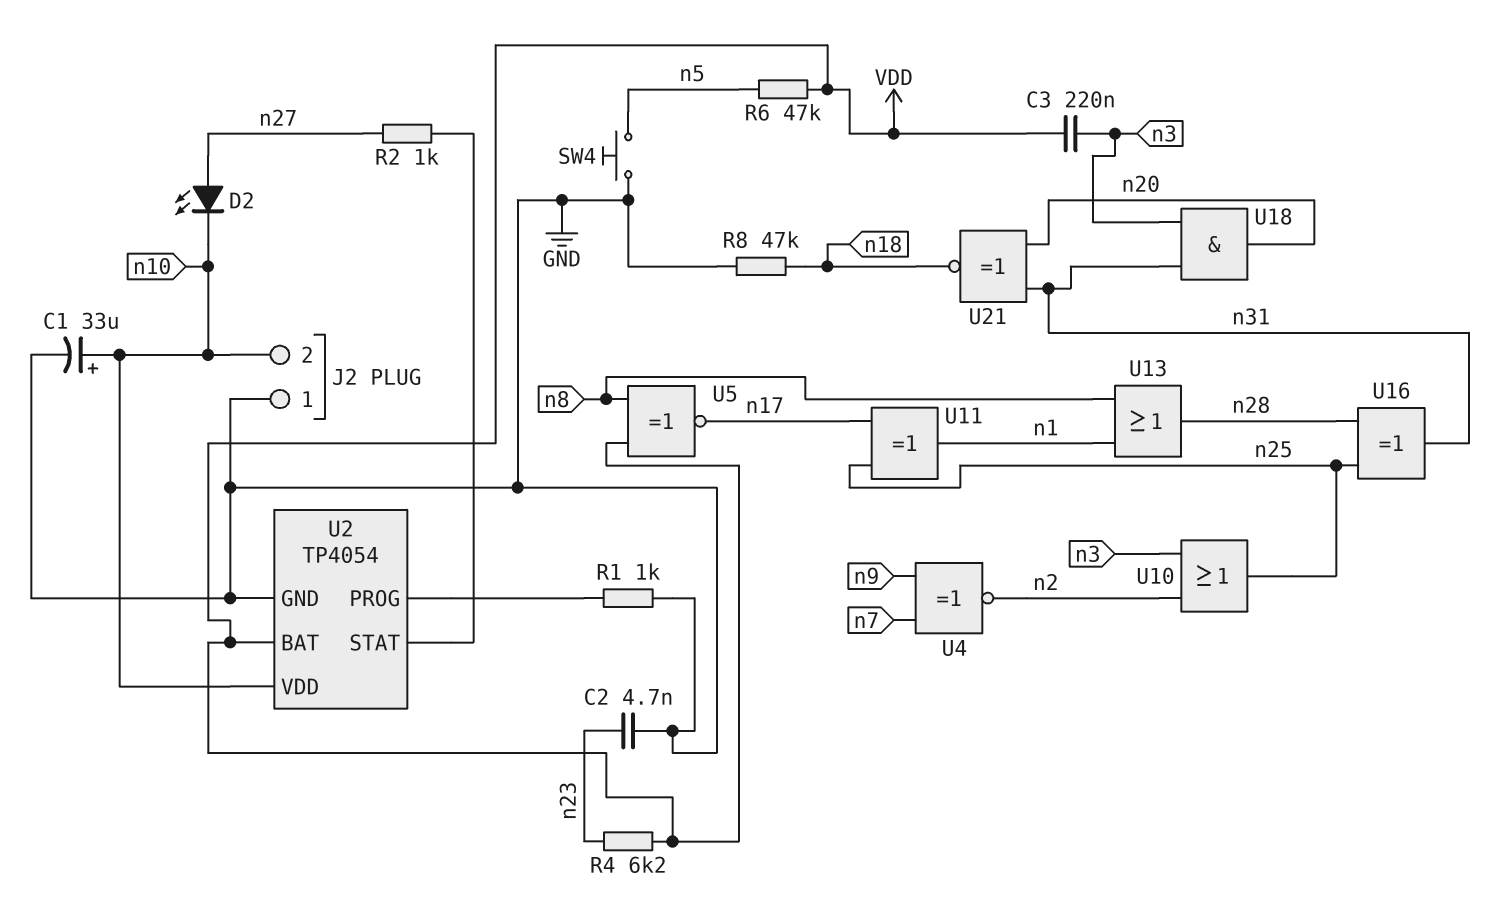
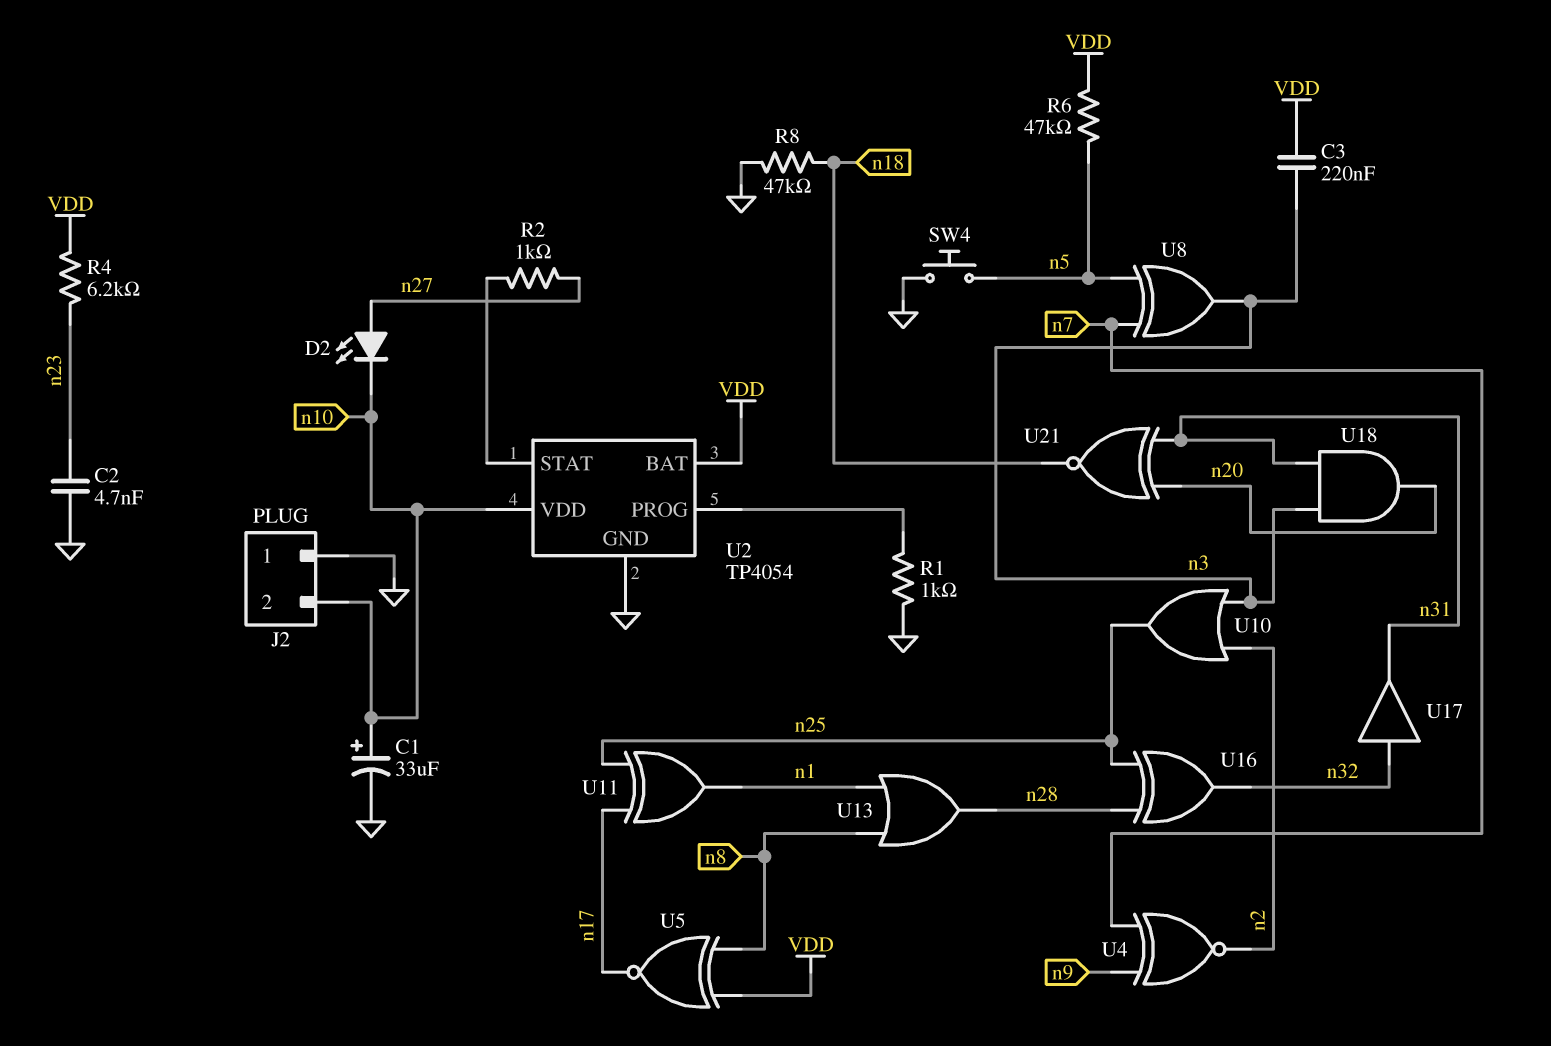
U8: none -> XOR (in n5, in n7, out n3)
U16: XOR (in n25, in n28, out n31) -> XOR (in n25, in n28, out n32)
U17: none -> buffer (in n32, out n31)

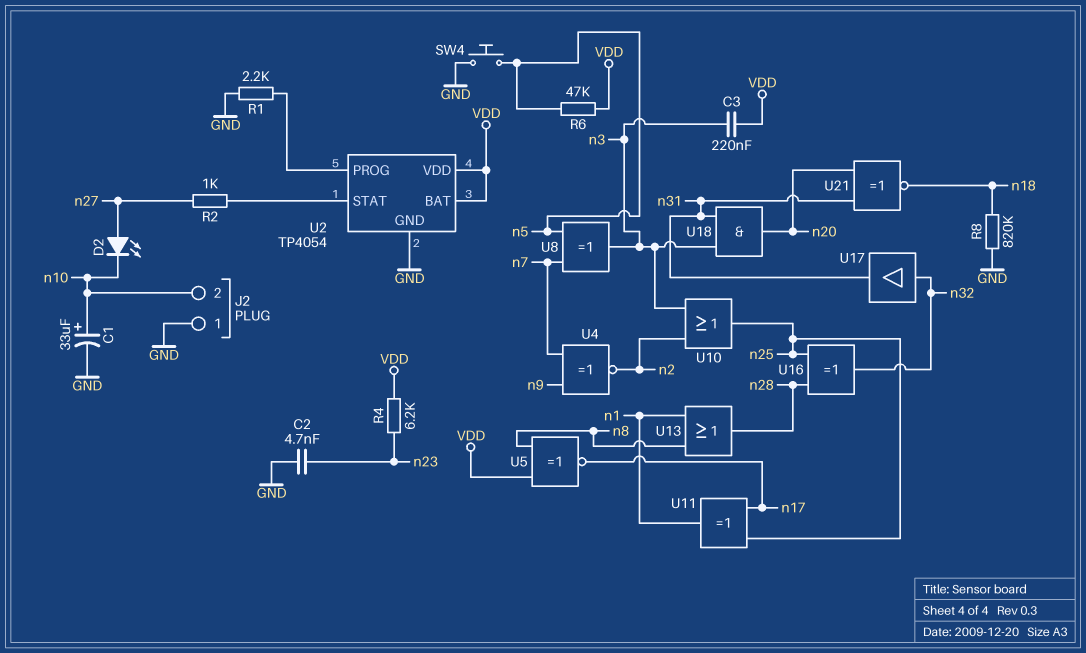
R1: 1k (GND, U2/PROG) -> 2.2k (GND, U2/PROG)
R8: 47k (GND, n18) -> 820k (GND, n18)
U2 pin VDD: n10 -> VDD

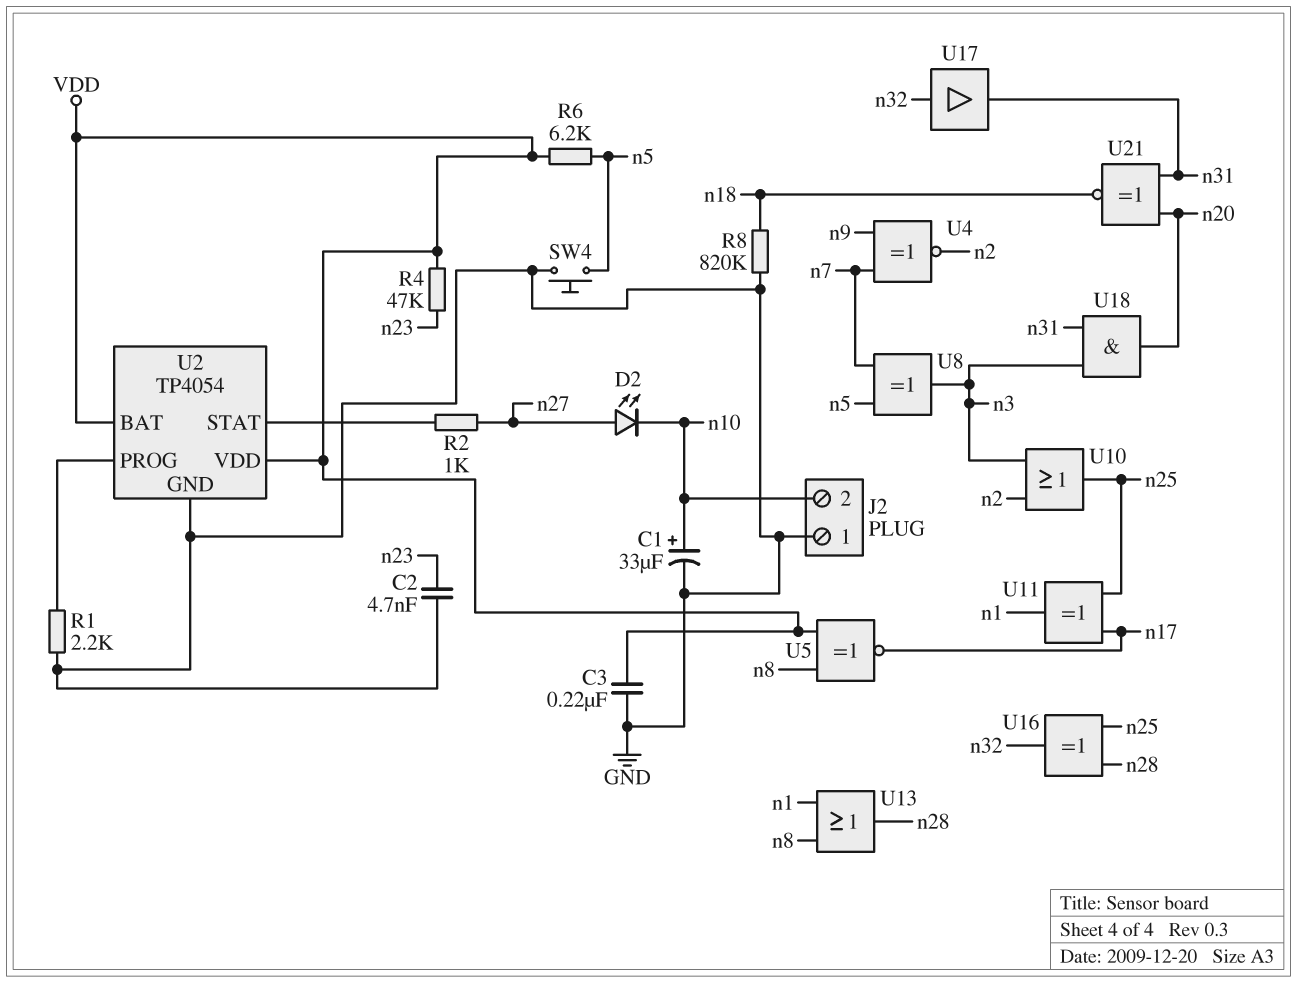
C3: 220nF (VDD, n3) -> 220nF (GND, VDD)
R4: 6.2k (VDD, n23) -> 47k (VDD, n23)
R6: 47k (VDD, n5) -> 6.2k (VDD, n5)

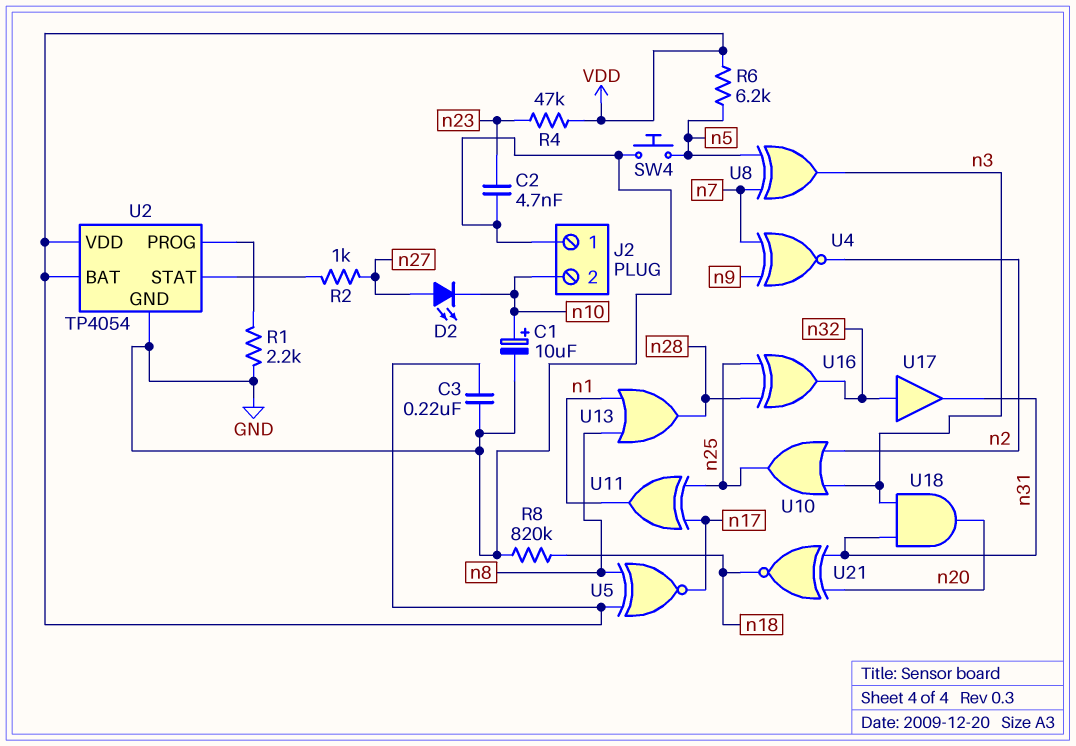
C1: 33uF (plus n10, minus GND) -> 10uF (plus n10, minus GND)

